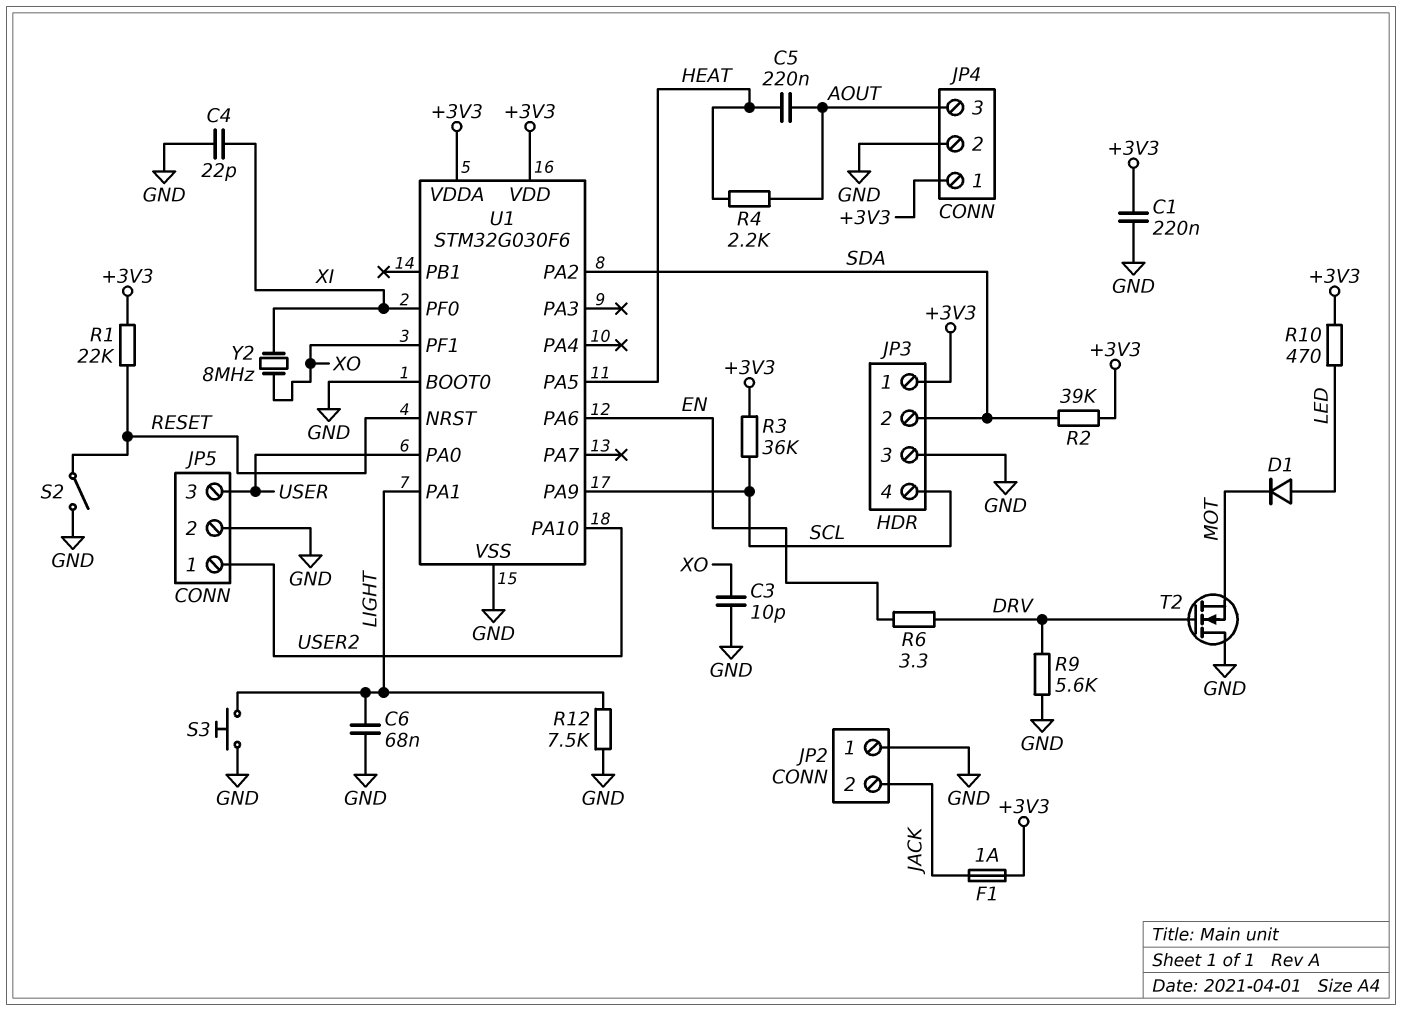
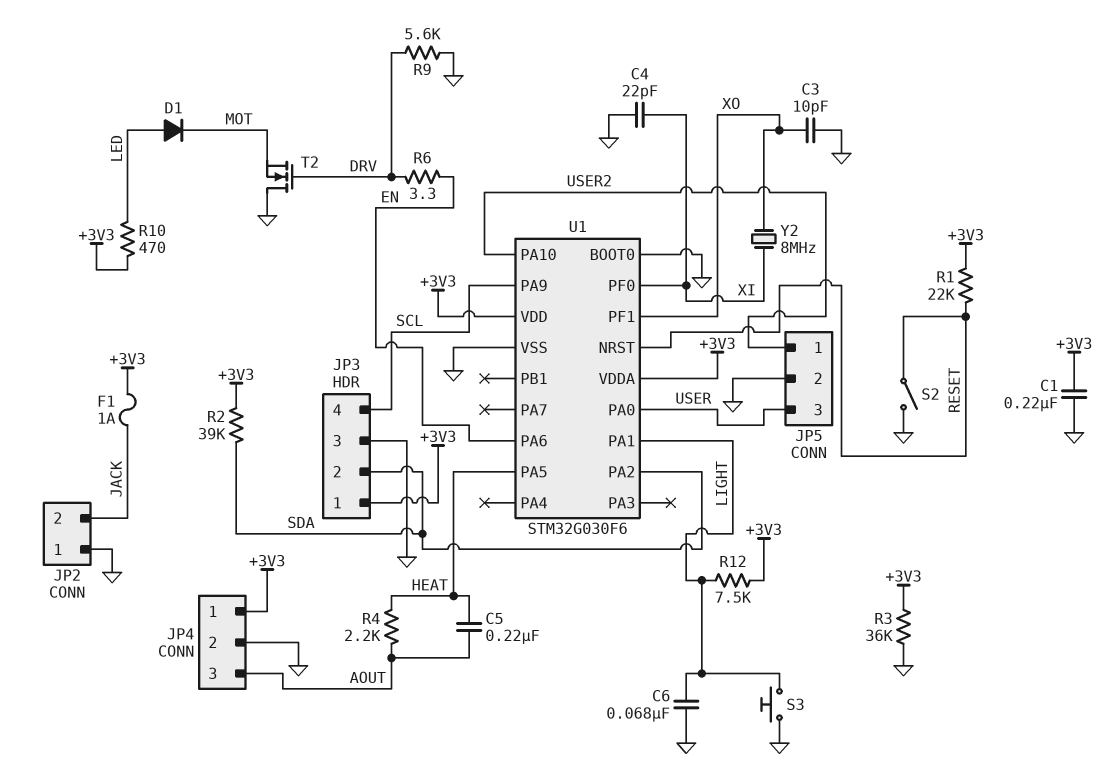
R3: 36k (+3V3, SCL) -> 36k (+3V3, GND)
R12: 7.5k (GND, LIGHT) -> 7.5k (+3V3, LIGHT)

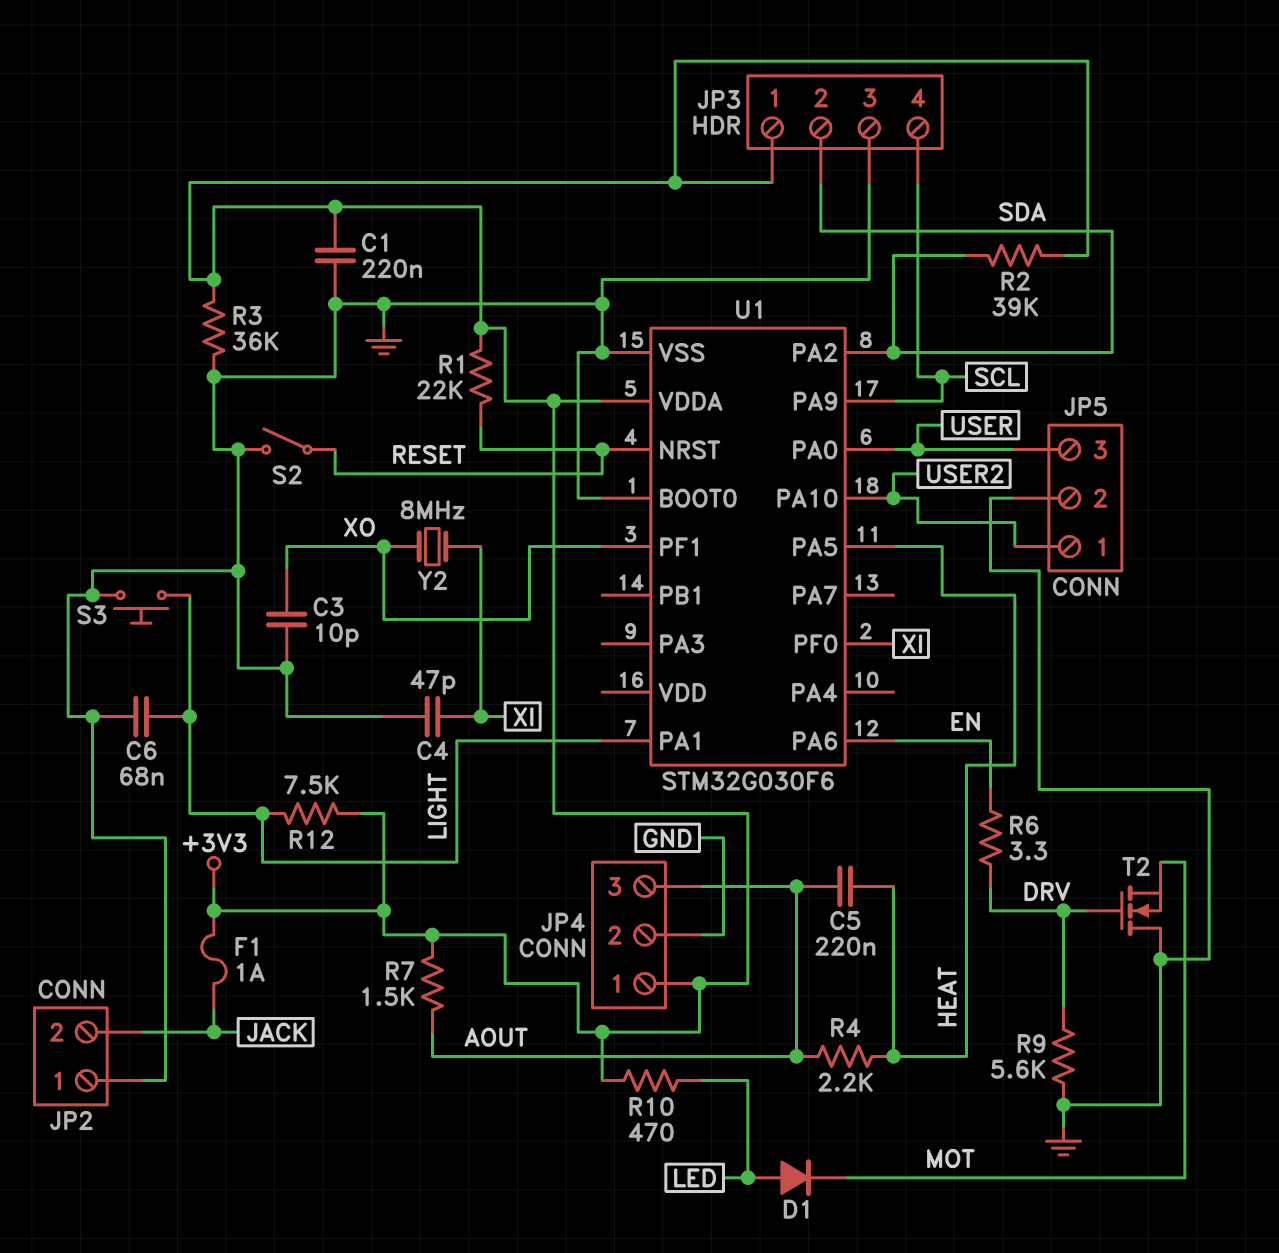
C4: 22pF (GND, XI) -> 47pF (GND, XI)
R7: none -> 1.5k (+3V3, AOUT)
U1 pin VDD: +3V3 -> none

